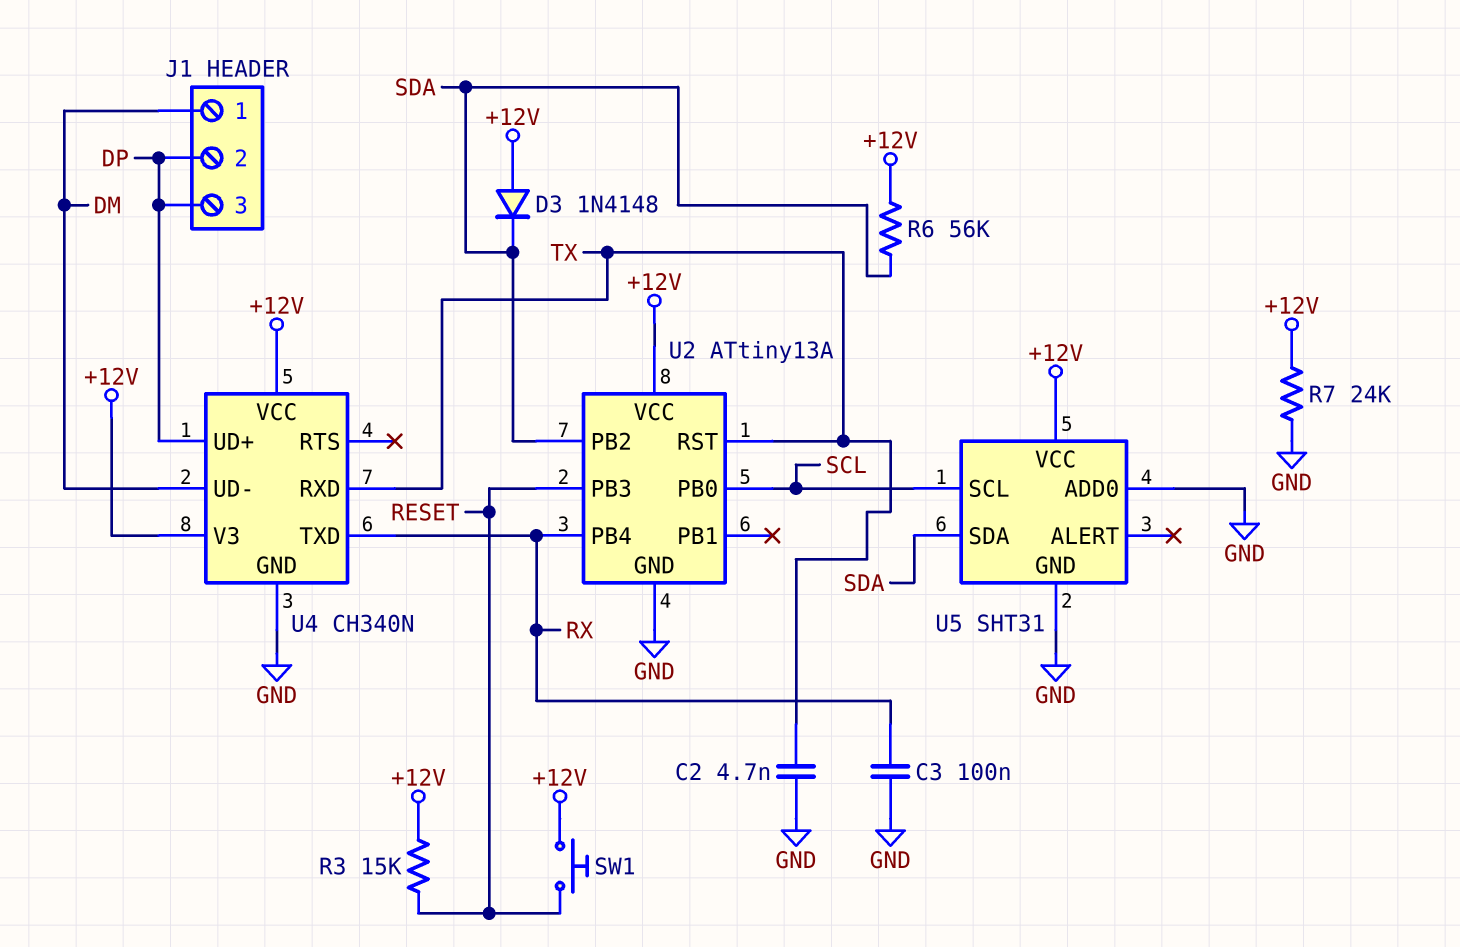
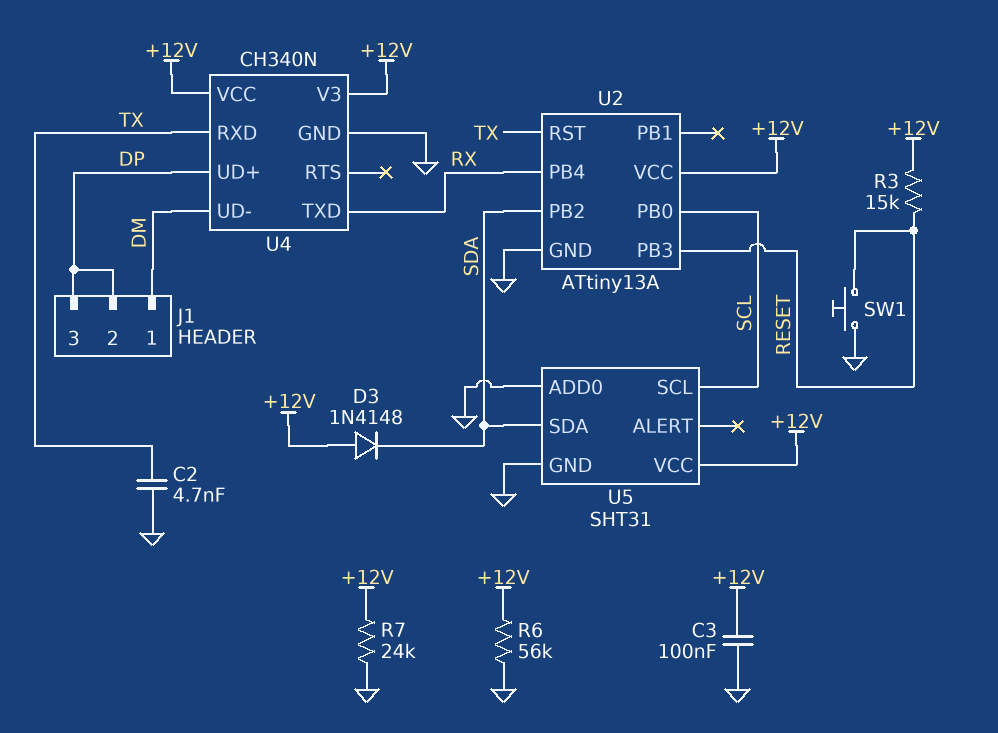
C3: 100nF (GND, RX) -> 100nF (+12V, GND)
R6: 56k (+12V, SDA) -> 56k (+12V, GND)
SW1: button (+12V, RESET) -> button (GND, RESET)

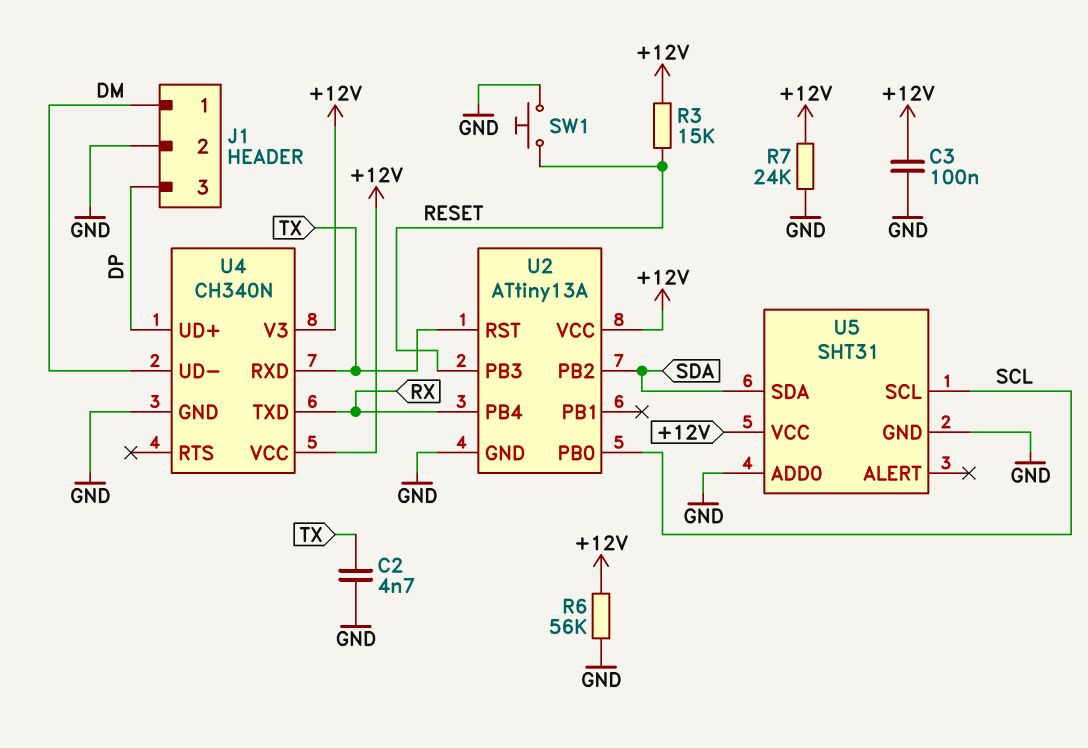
D3: diode 1N4148 (A +12V, K SDA) -> none
J1 pin 2: DP -> GND

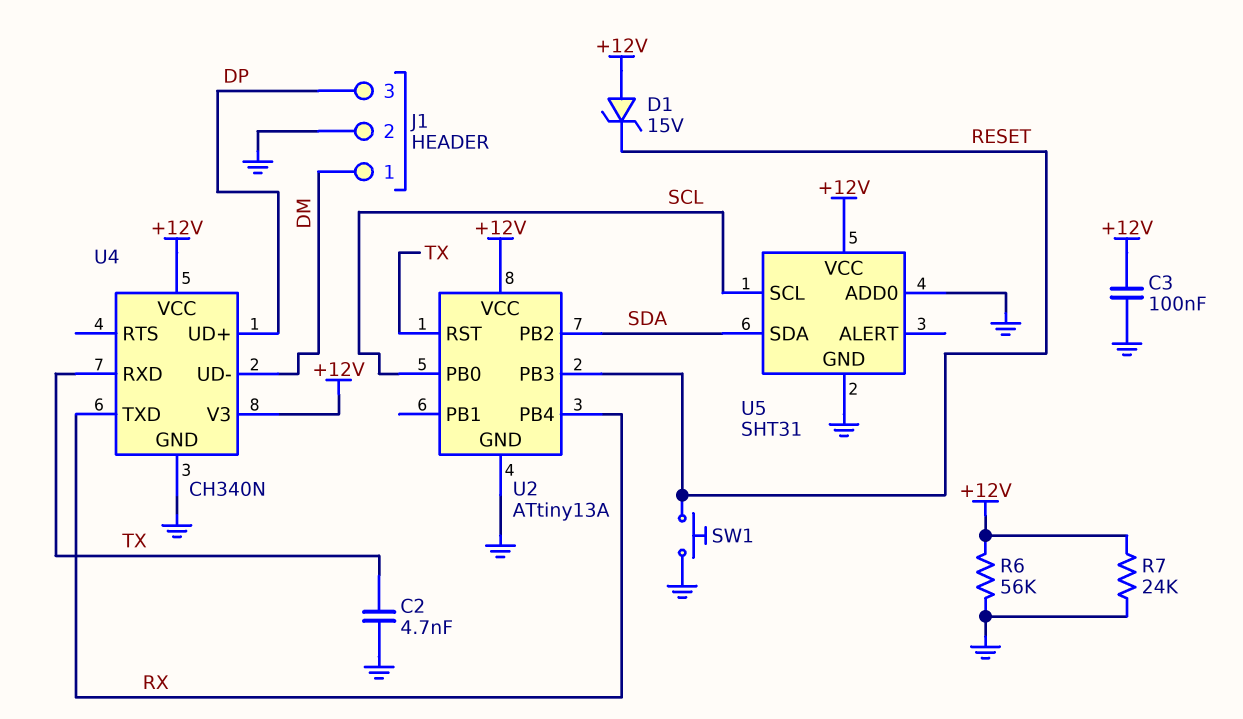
D1: none -> zener 15V (A +12V, K RESET)
R3: 15k (+12V, RESET) -> none

